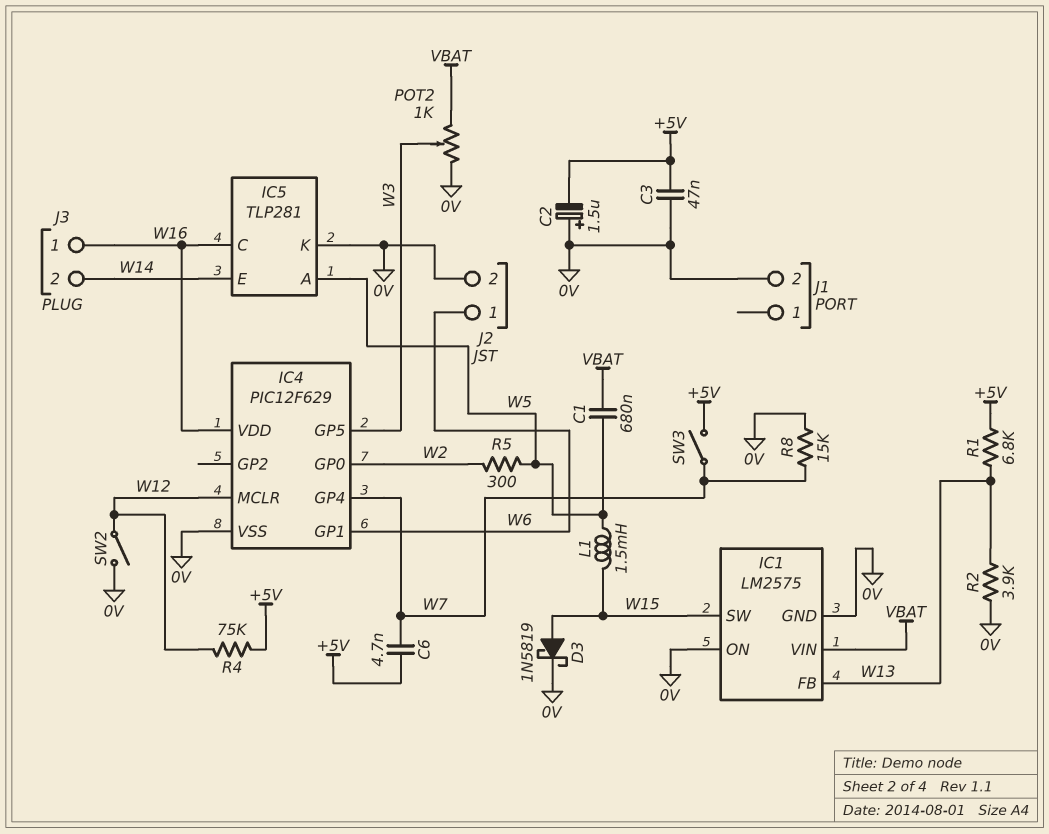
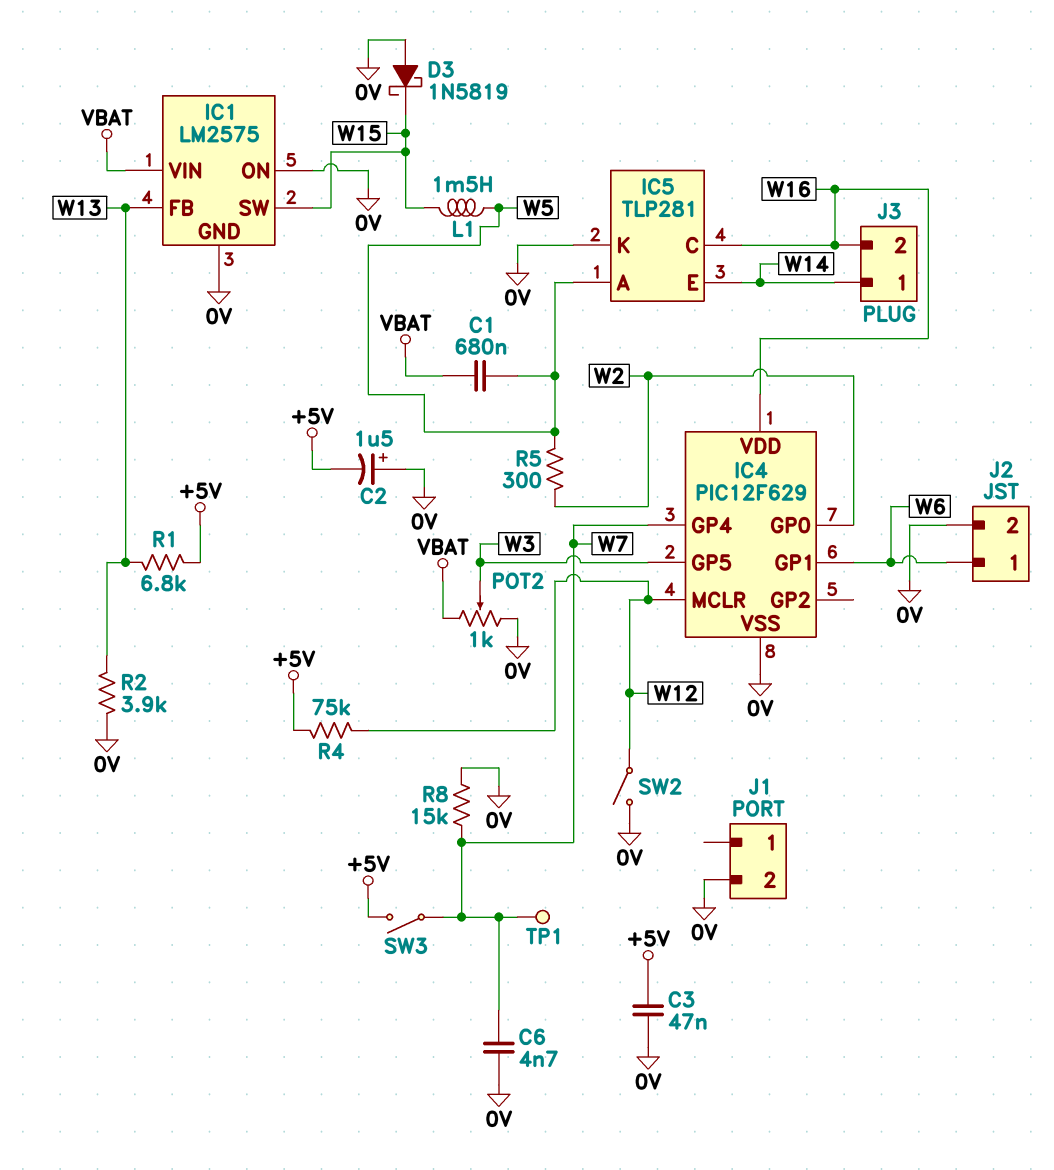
C6: 4.7nF (+5V, W7) -> 4.7nF (0V, W7)
D3: schottky 1N5819 (A W15, K 0V) -> schottky 1N5819 (A 0V, K W15)
J3 pin 1: W16 -> W14
J3 pin 2: W14 -> W16
TP1: none -> test point (W7)

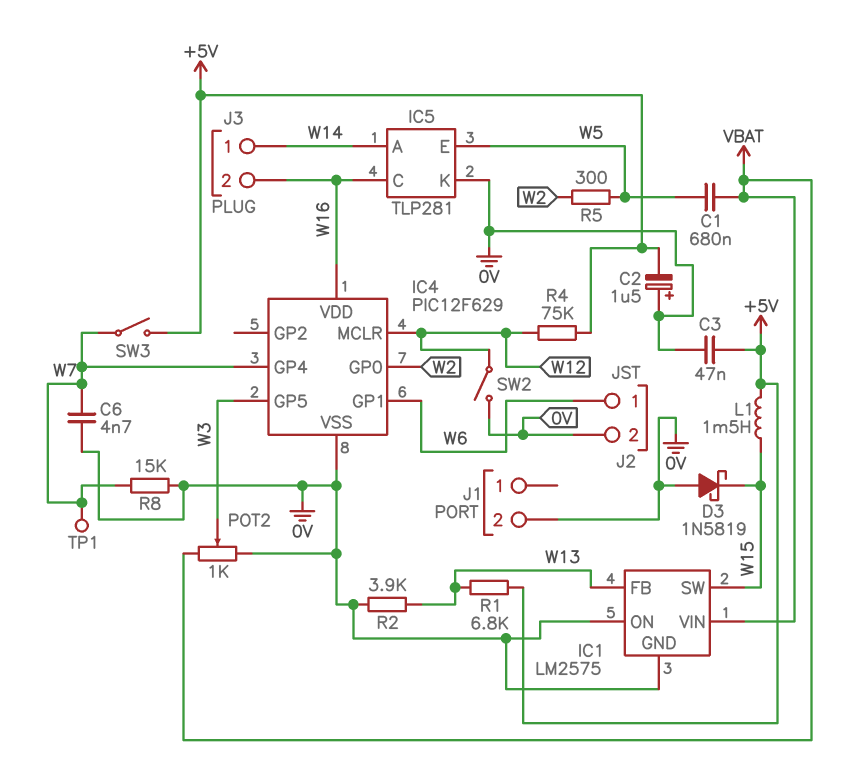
IC5 pin A: W5 -> W14
IC5 pin E: W14 -> W5
L1: 1.5mH (W5, W15) -> 1.5mH (+5V, W15)

